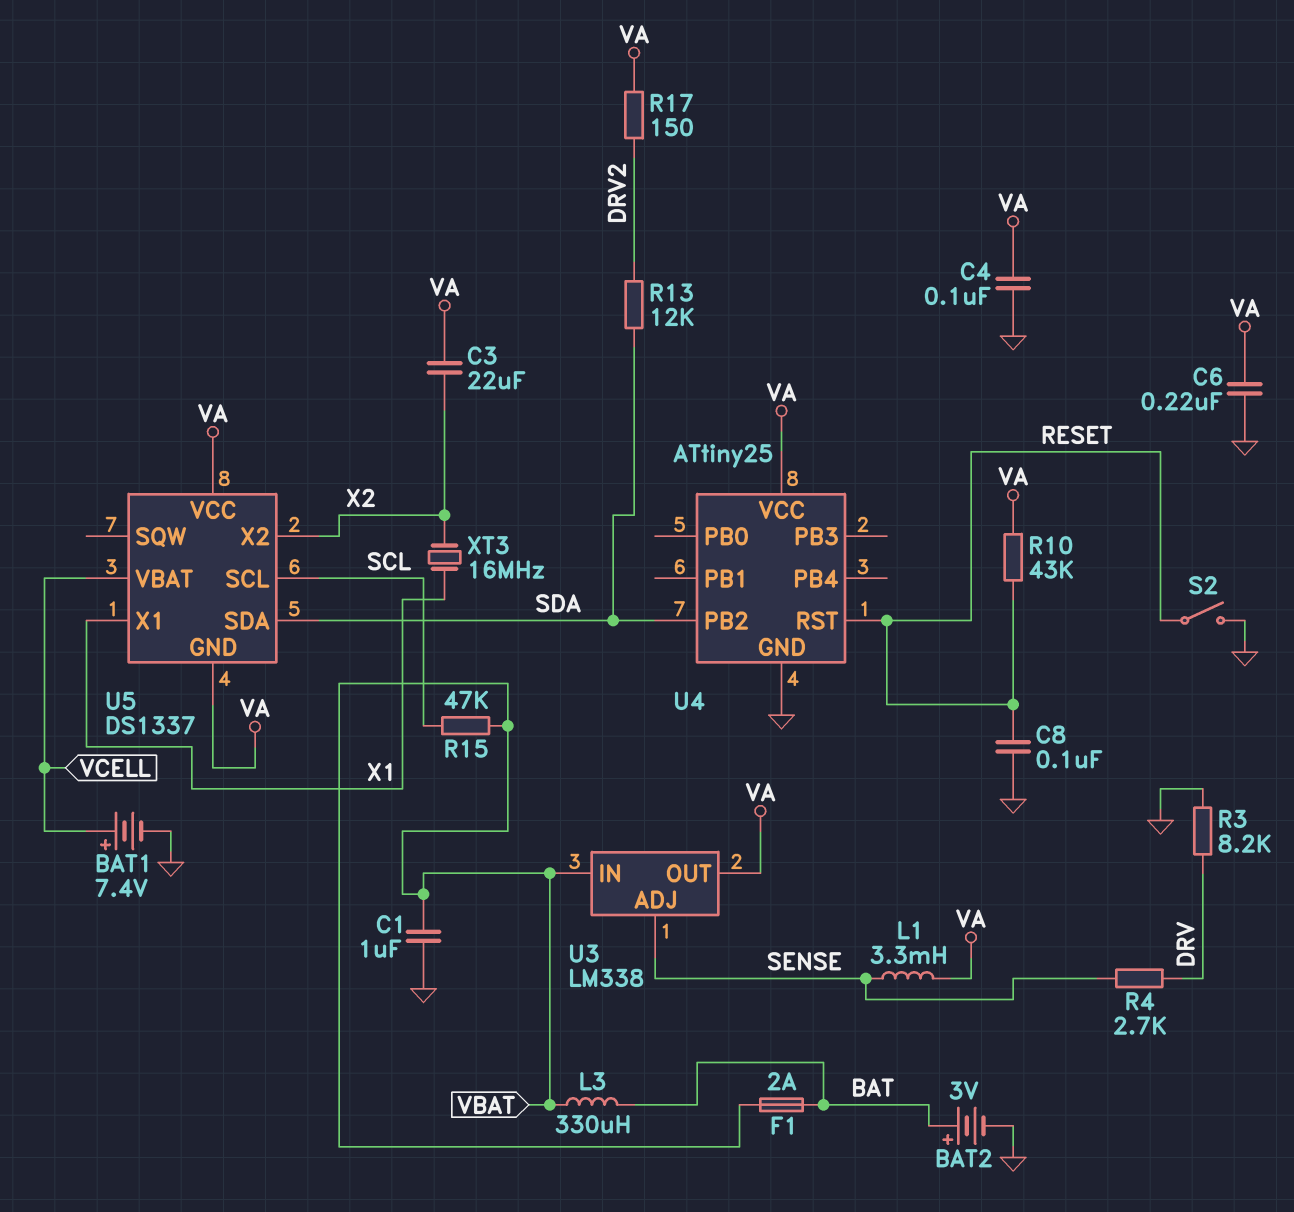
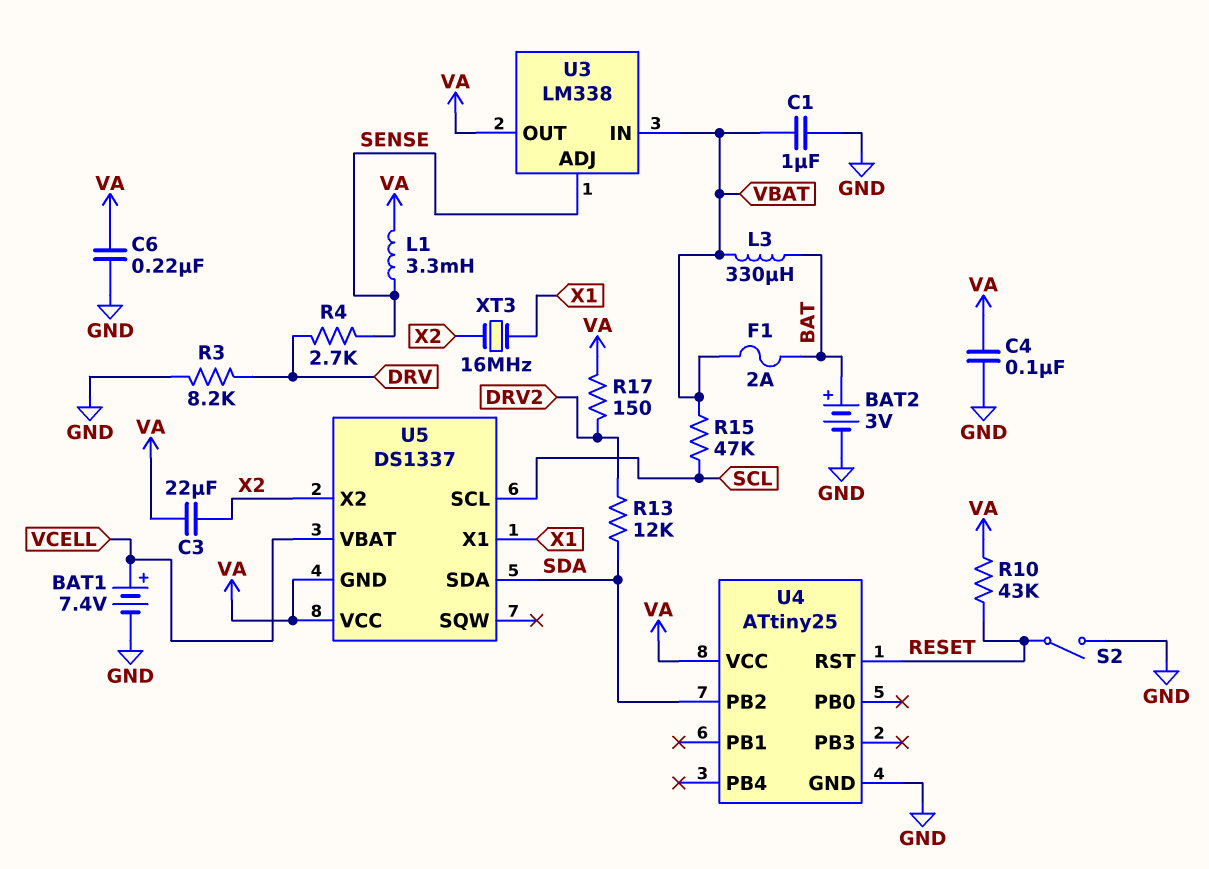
C8: 100nF (GND, RESET) -> none

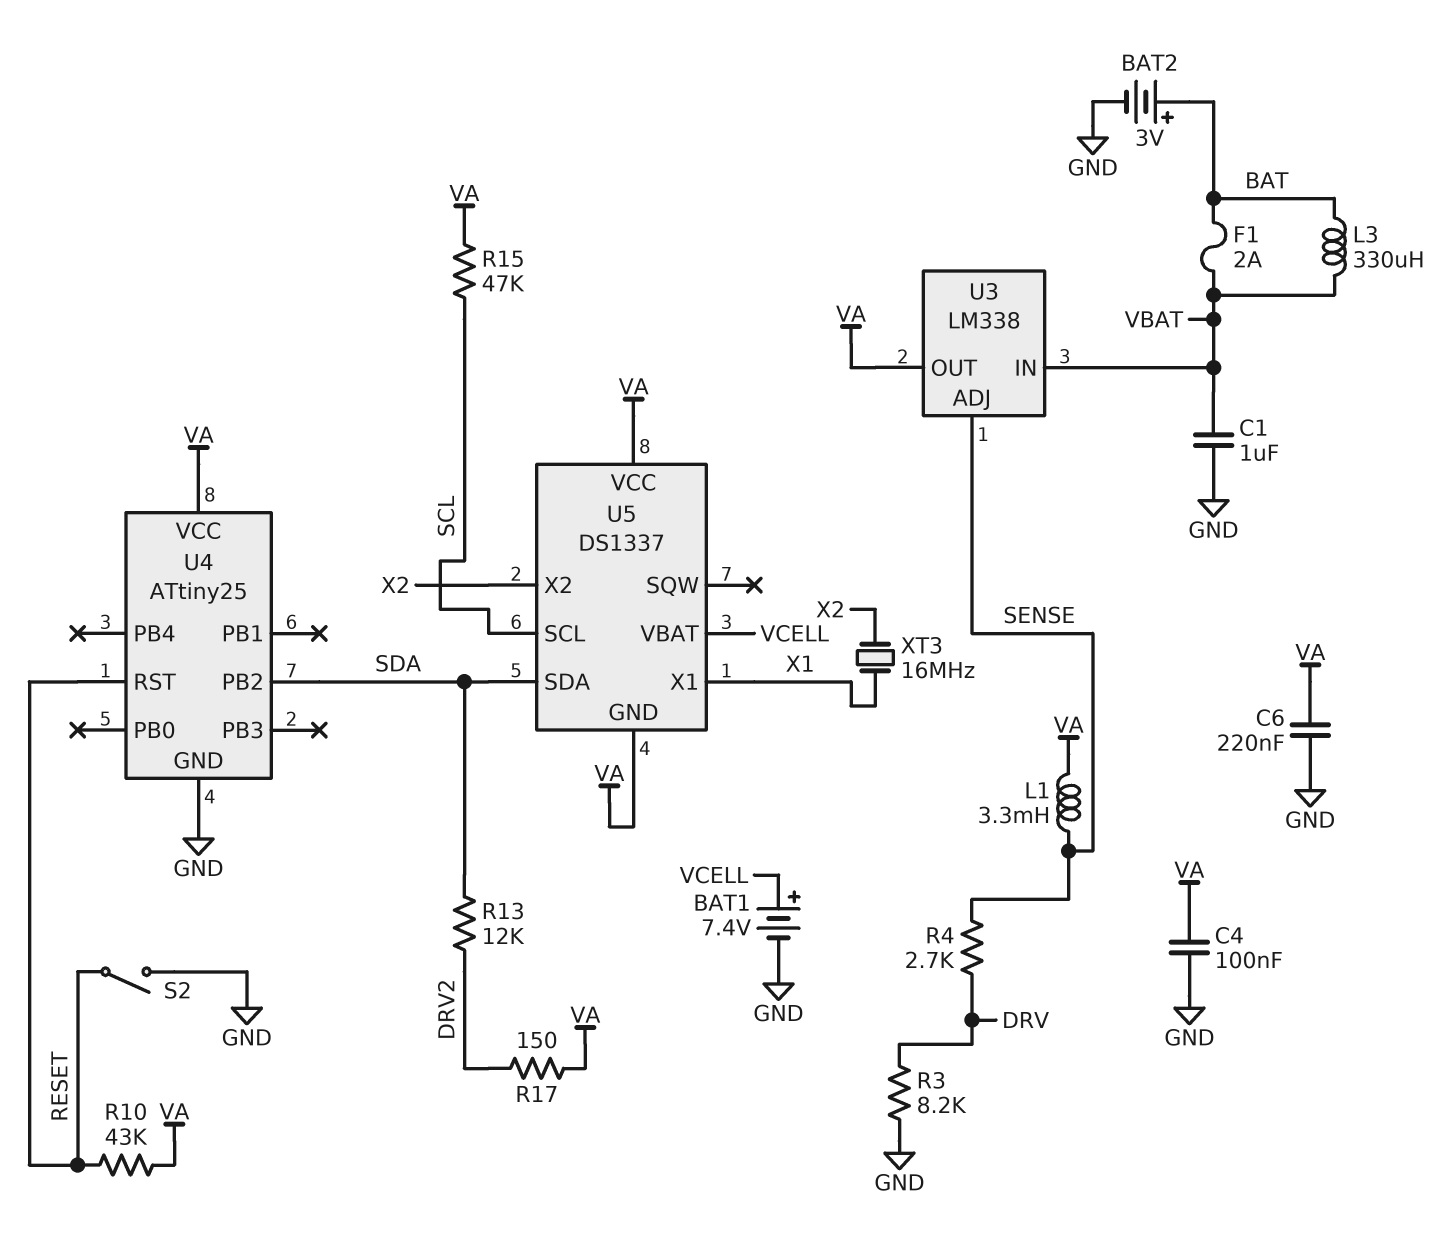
C3: 22uF (VA, X2) -> none
R15: 47k (SCL, VBAT) -> 47k (SCL, VA)

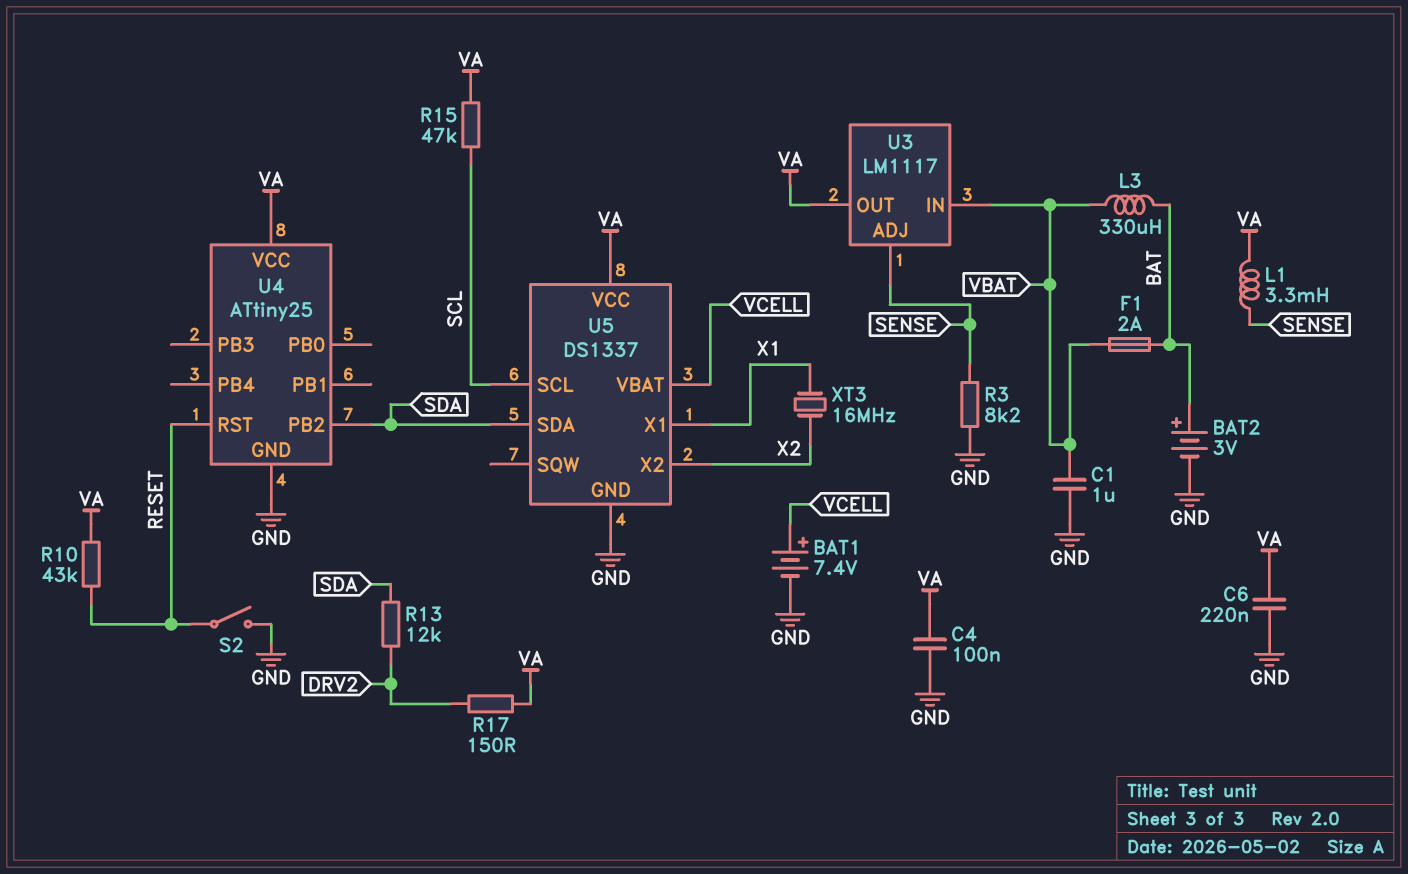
R3: 8.2k (DRV, GND) -> 8.2k (GND, SENSE)
R4: 2.7k (DRV, SENSE) -> none
U3: LM338 -> LM1117
U5 pin GND: VA -> GND

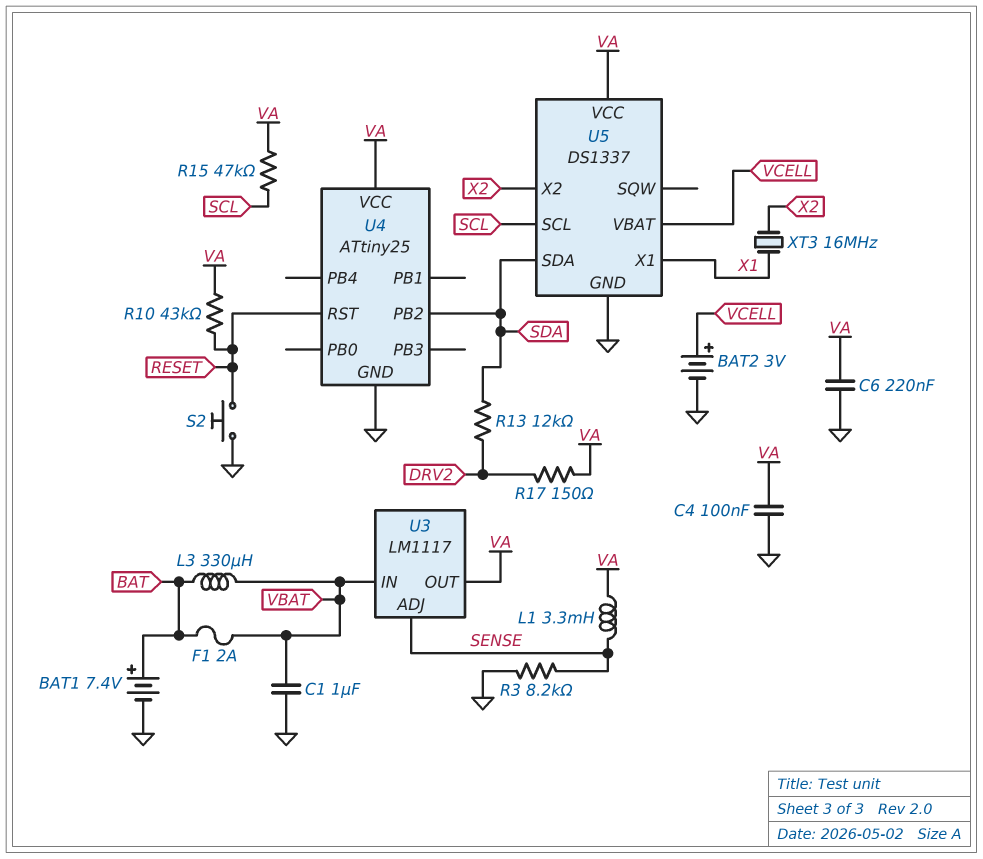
BAT1: 7.4V (plus VCELL, minus GND) -> 7.4V (plus BAT, minus GND)
BAT2: 3V (plus BAT, minus GND) -> 3V (plus VCELL, minus GND)
S2: switch (GND, RESET) -> button (GND, RESET)

